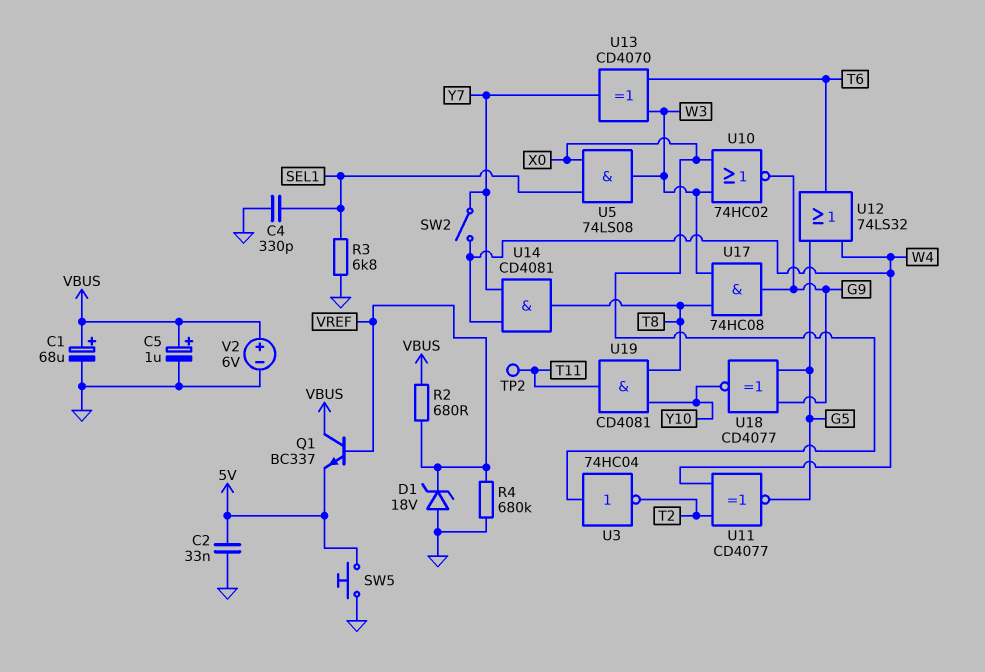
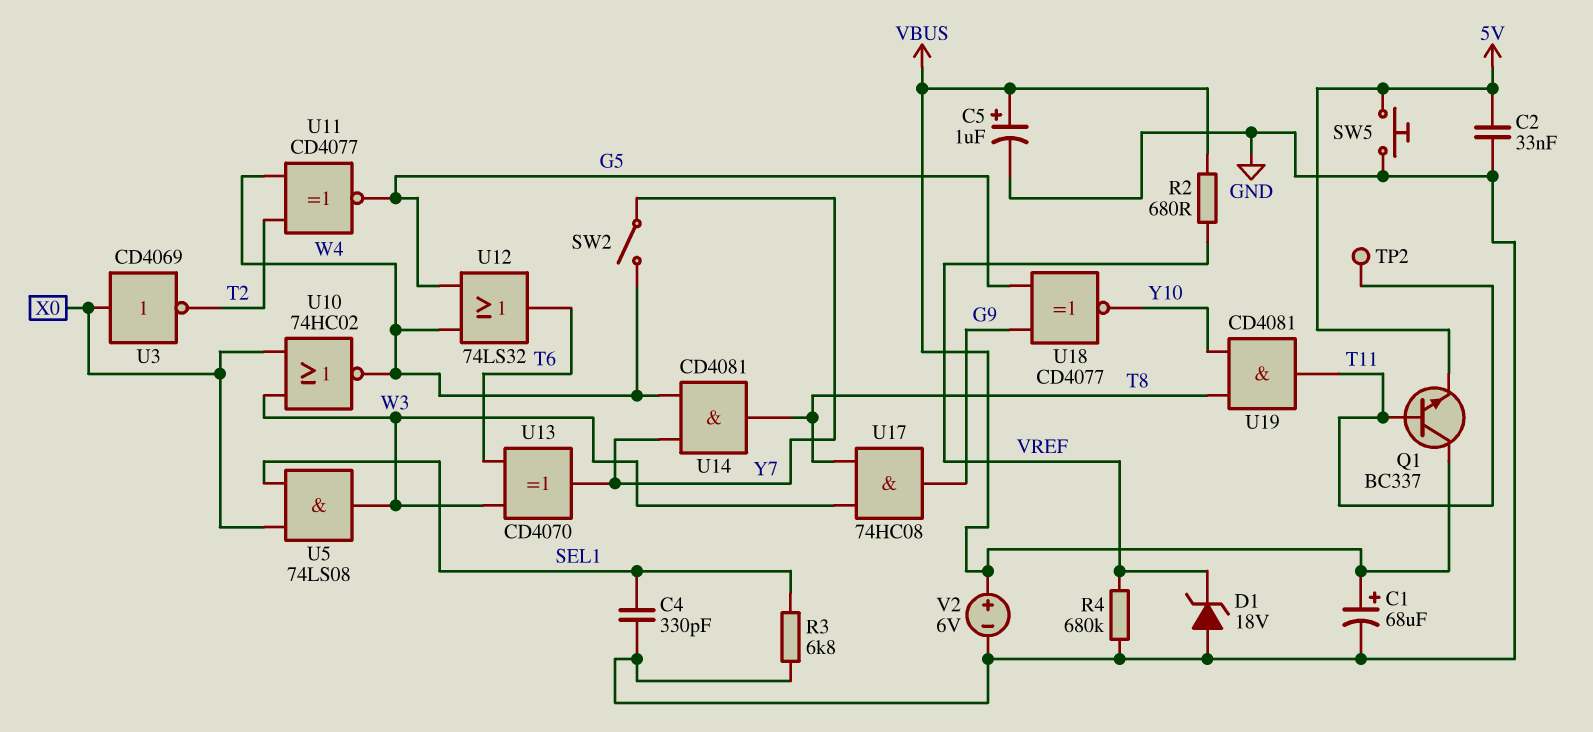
Q1: NPN BC337 (B VREF, C VBUS, E 5V) -> NPN BC337 (B T11, C VBUS, E 5V)
U3: NOT 74HC04 (in X0, out T2) -> NOT CD4069 (in X0, out T2)
U10: NOR 74HC02 (in W3, in X0, out G9) -> NOR 74HC02 (in W3, in X0, out W4)

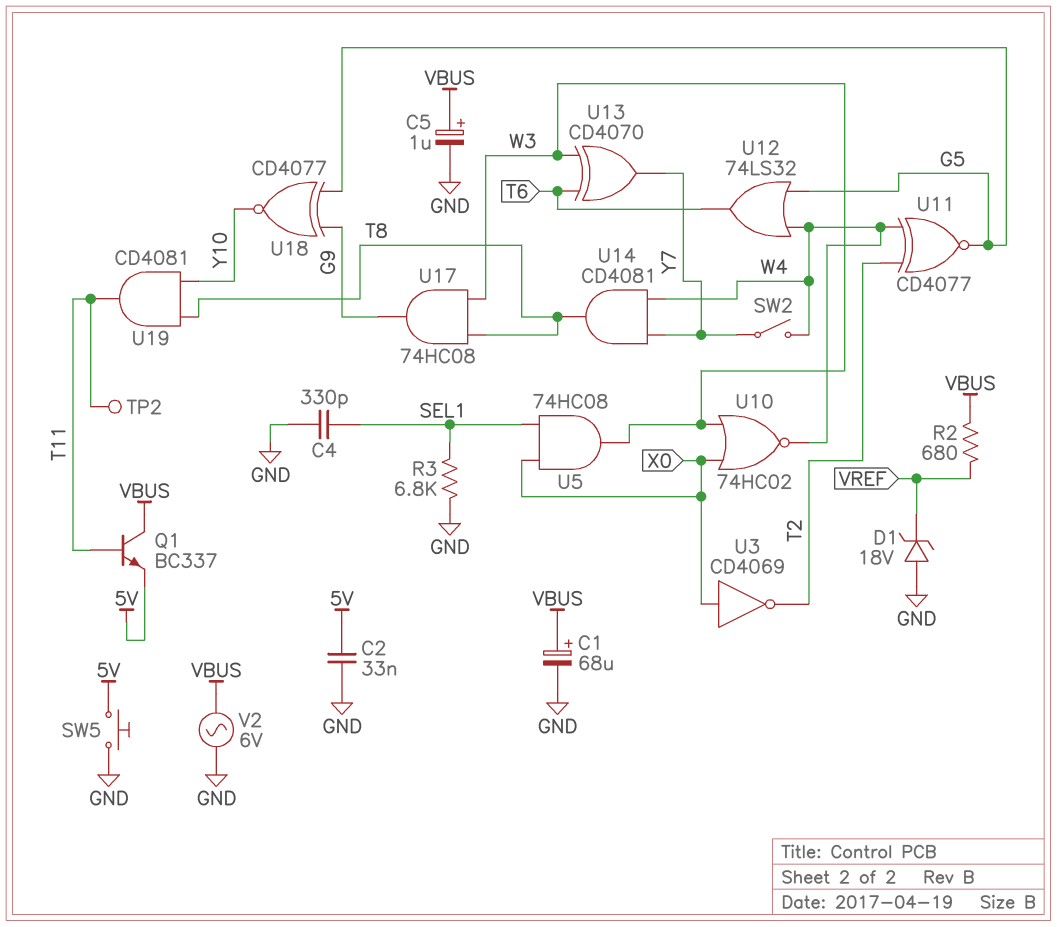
R4: 680k (GND, VREF) -> none
U5: AND 74LS08 (in SEL1, in X0, out W3) -> AND 74HC08 (in SEL1, in X0, out W3)
V2: 6V (plus VBUS, minus GND) -> AC 6V (GND, VBUS)

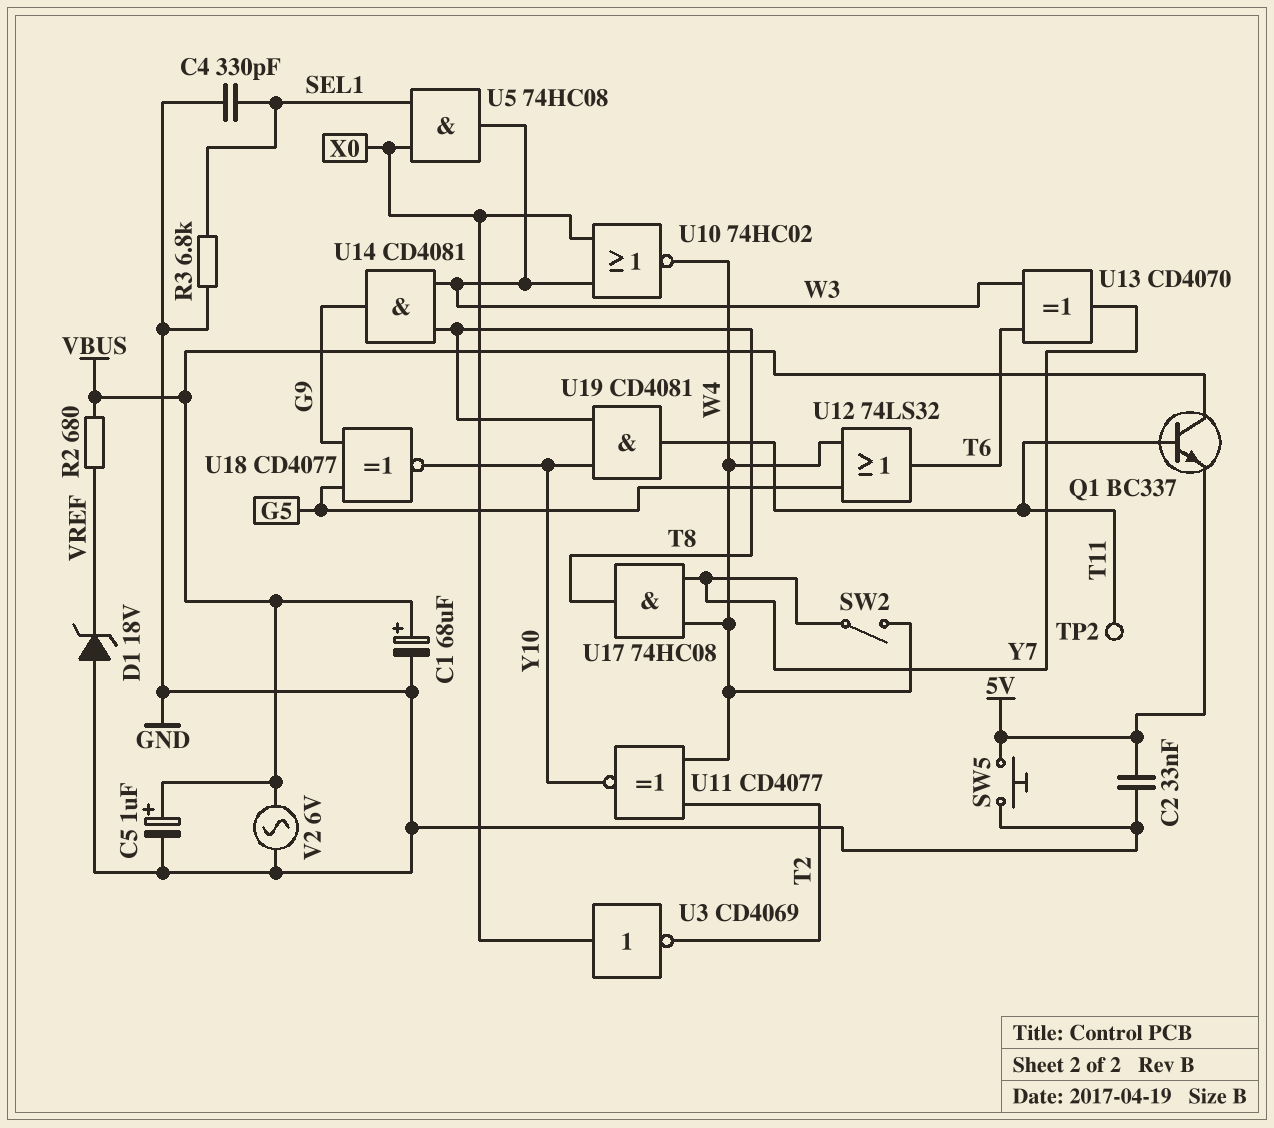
U11: XNOR CD4077 (in T2, in W4, out G5) -> XNOR CD4077 (in T2, in W4, out Y10)
U14: AND CD4081 (in W4, in Y7, out T8) -> AND CD4081 (in T8, in W3, out G9)
U17: AND 74HC08 (in T8, in W3, out G9) -> AND 74HC08 (in W4, in Y7, out T8)

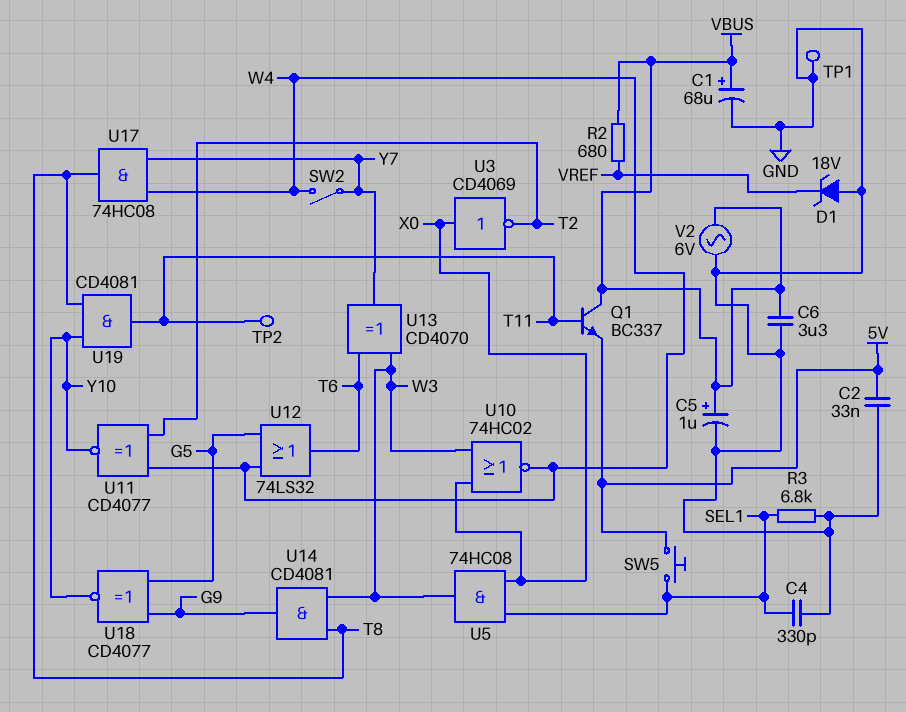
C6: none -> 3.3uF (GND, VBUS)
SW5: button (5V, GND) -> button (5V, SEL1)
TP1: none -> test point (GND)

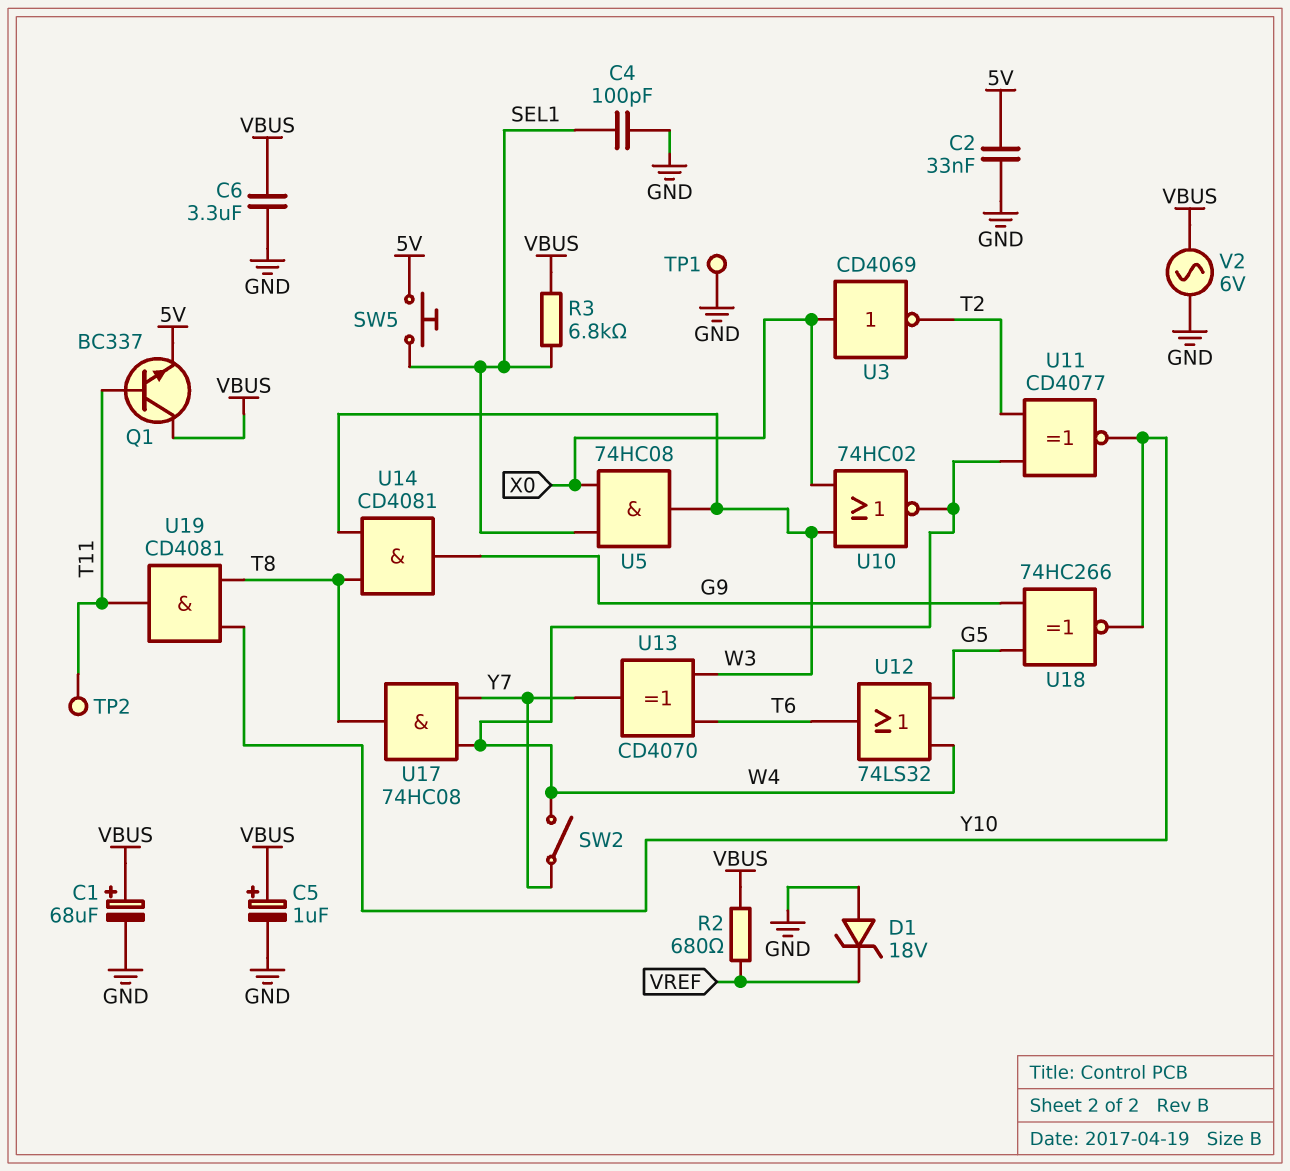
C4: 330pF (GND, SEL1) -> 100pF (GND, SEL1)
R3: 6.8k (GND, SEL1) -> 6.8k (SEL1, VBUS)
U18: XNOR CD4077 (in G5, in G9, out Y10) -> XNOR 74HC266 (in G5, in G9, out Y10)

